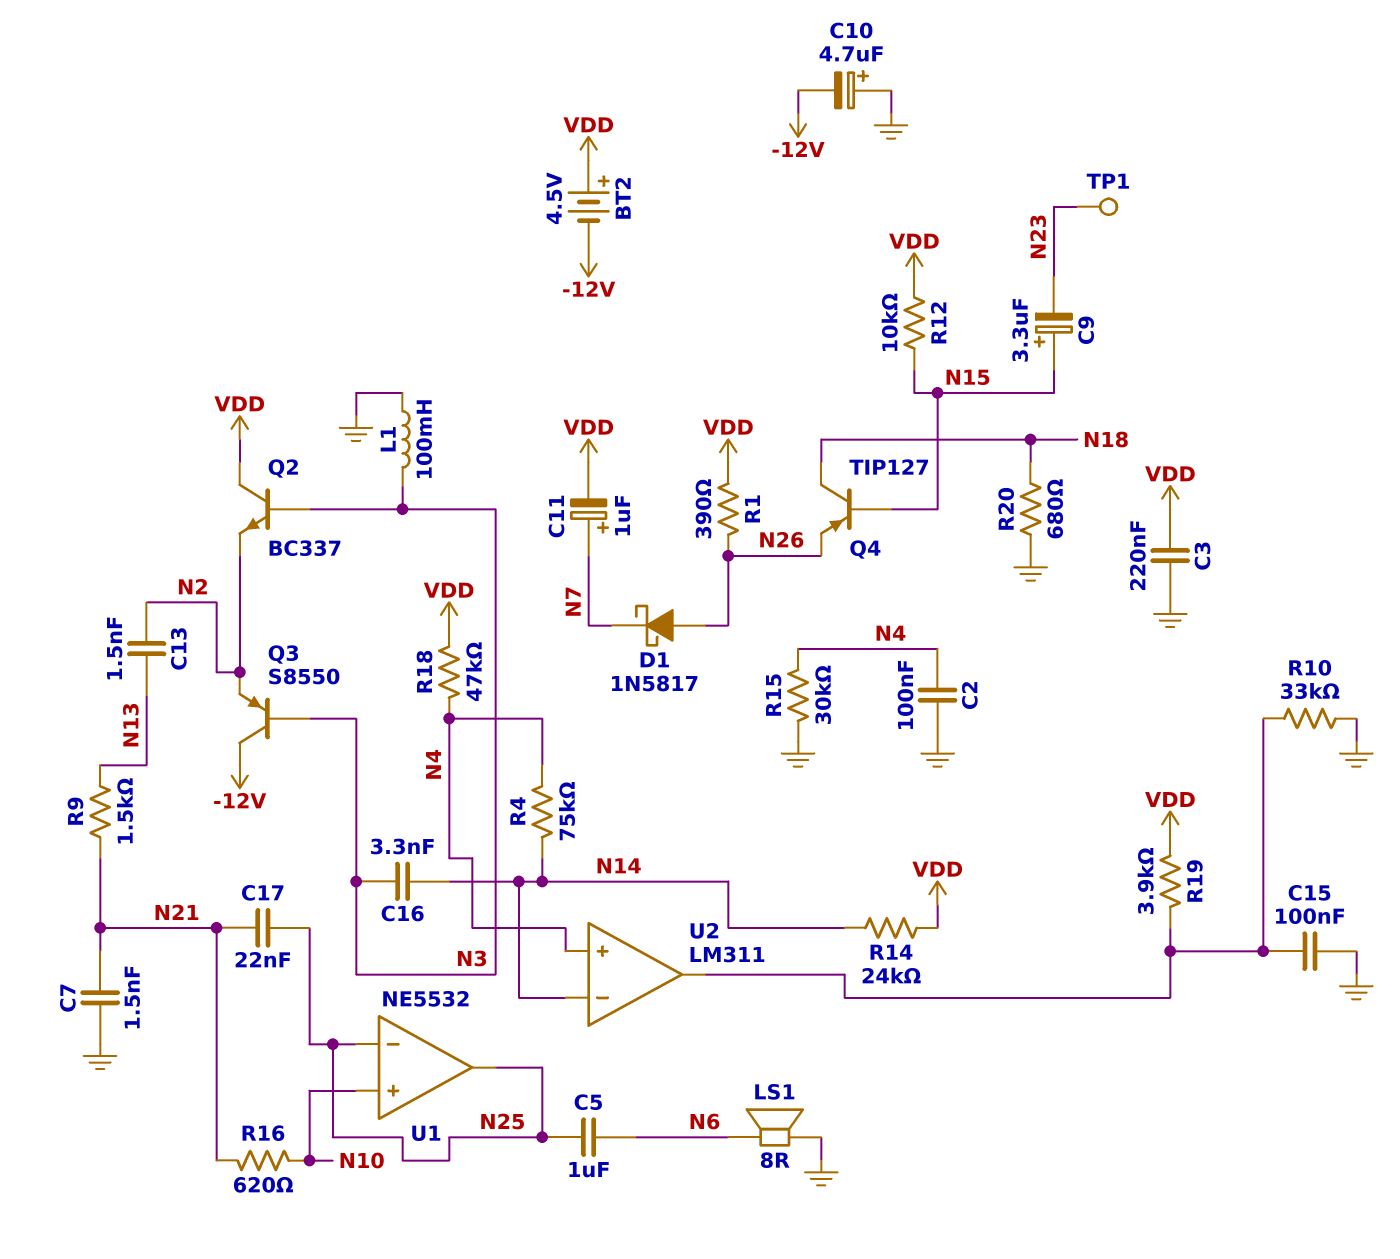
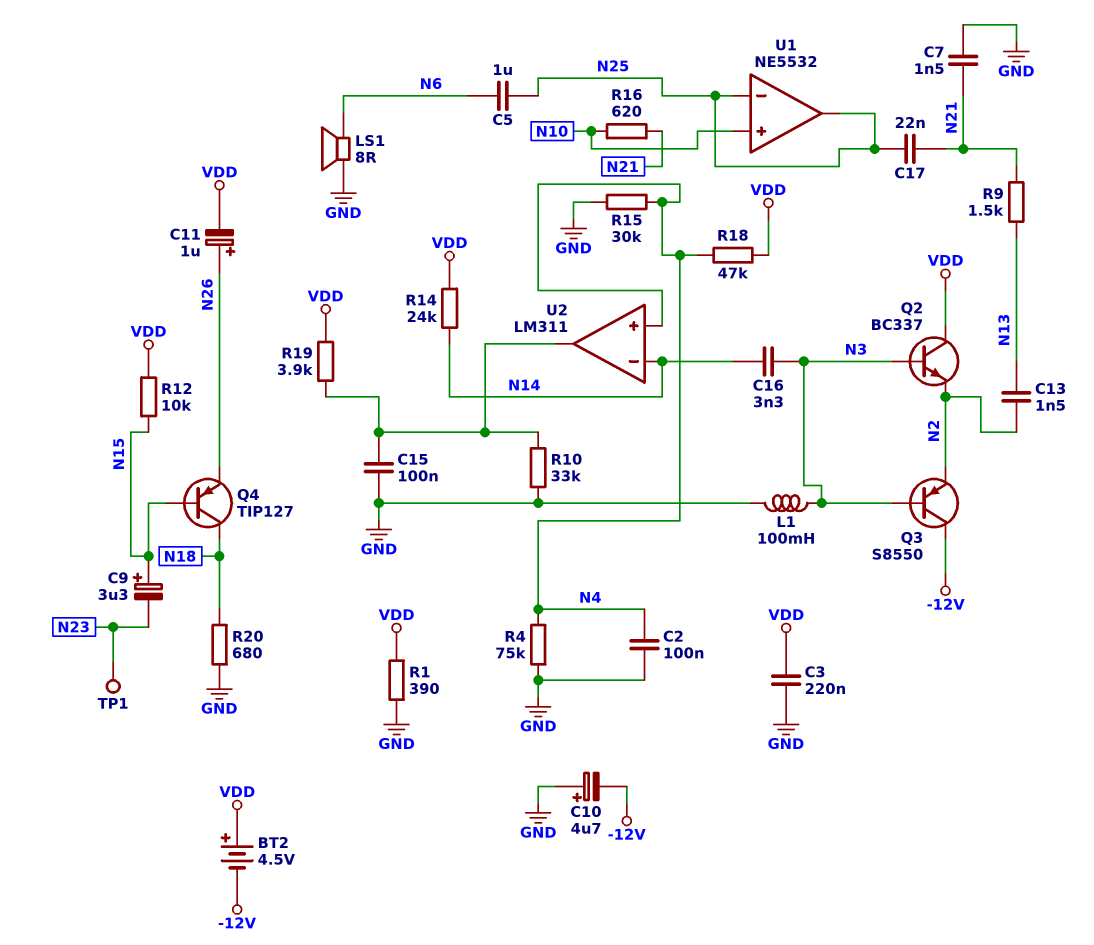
C11: 1uF (plus N7, minus VDD) -> 1uF (plus N26, minus VDD)
D1: schottky 1N5817 (A N26, K N7) -> none
R1: 390 (N26, VDD) -> 390 (GND, VDD)
R4: 75k (N4, N14) -> 75k (GND, N4)

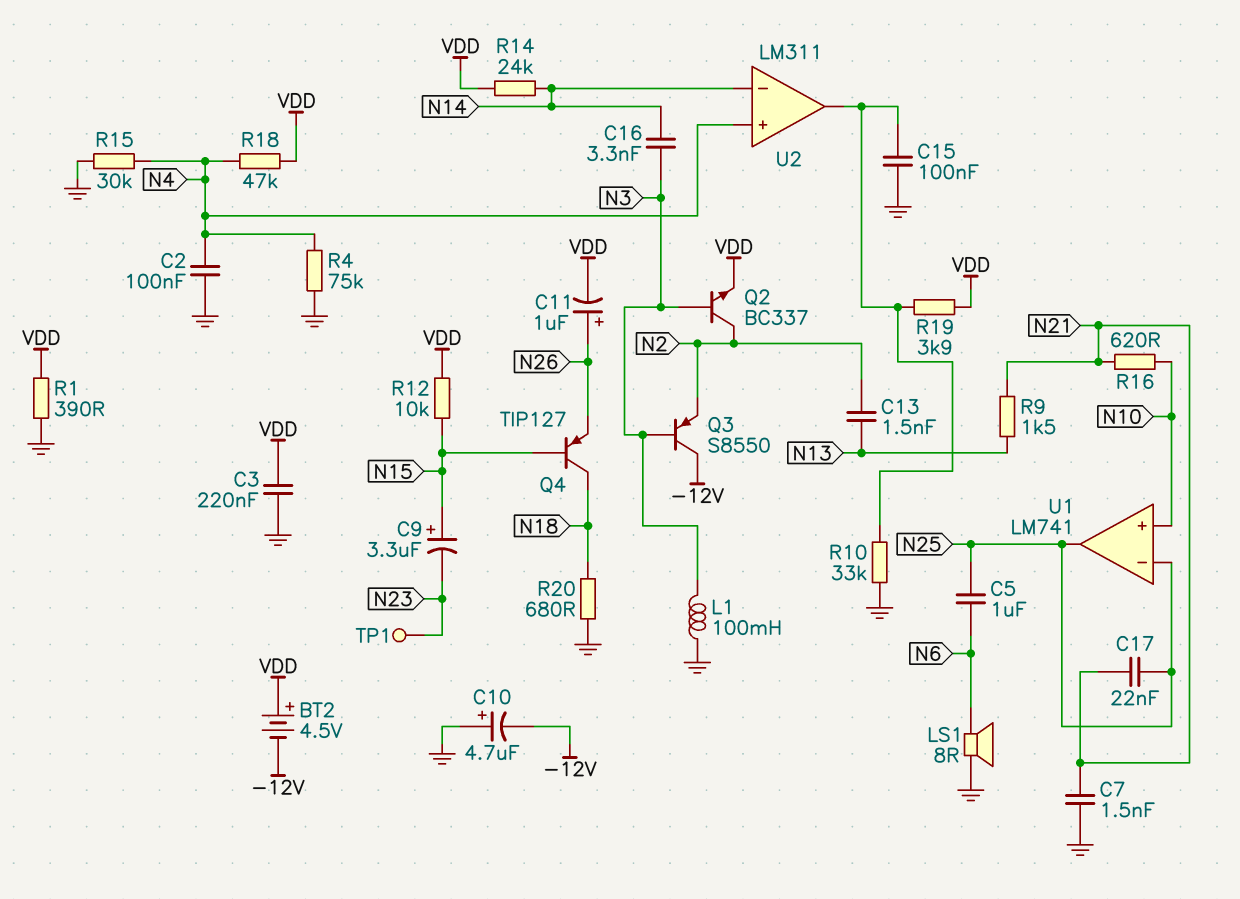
Q2: NPN BC337 (B N3, C VDD, E N2) -> NPN BC337 (B N3, C N2, E VDD)
U1: NE5532 -> LM741

